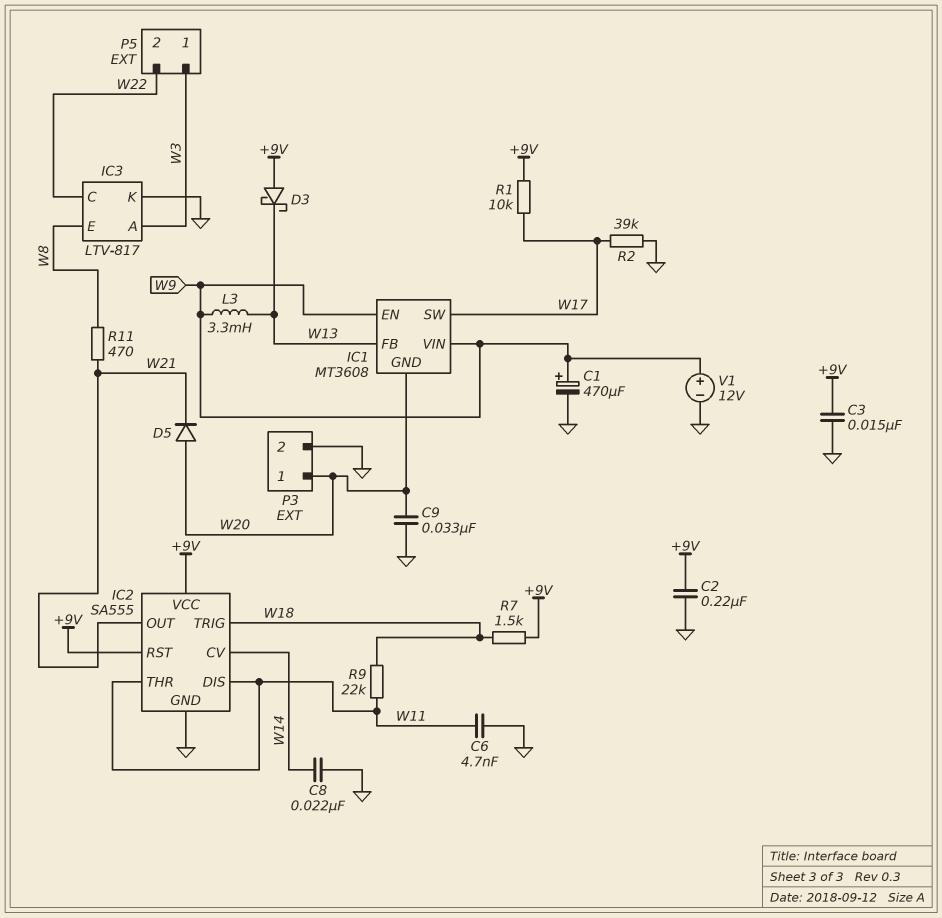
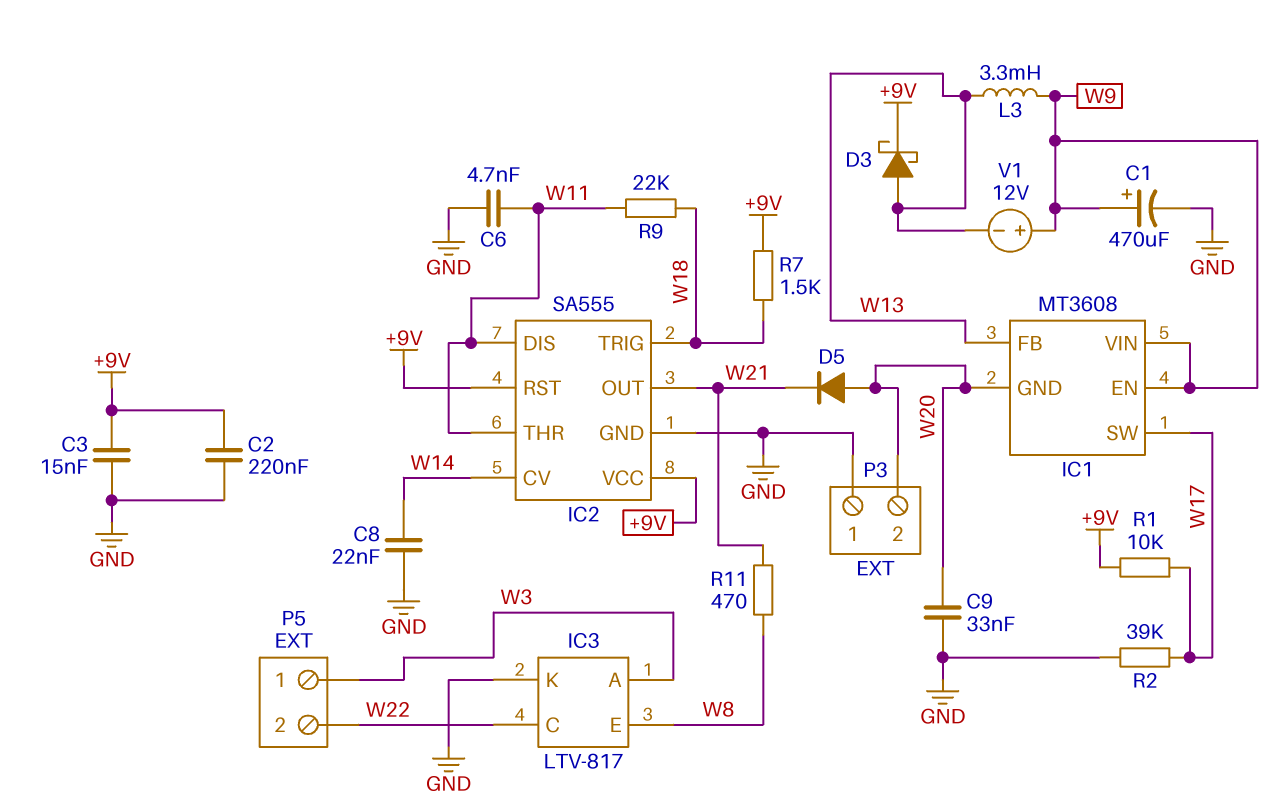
D3: schottky (A +9V, K W13) -> schottky (A W13, K +9V)
P3 pin 1: W20 -> GND
P3 pin 2: GND -> W20
V1: 12V (plus W9, minus GND) -> 12V (plus W9, minus W13)

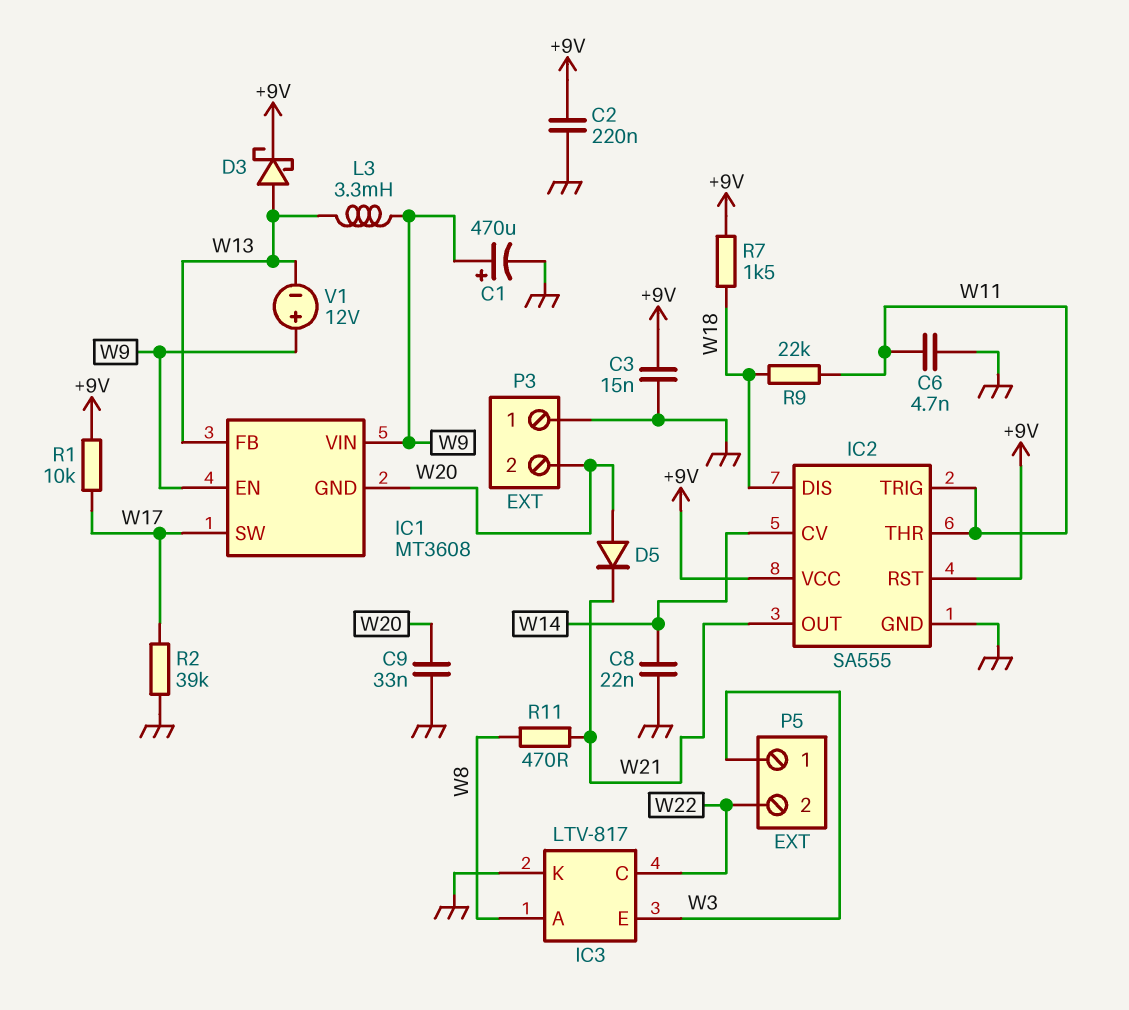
IC2 pin DIS: W11 -> W18
IC2 pin TRIG: W18 -> W11
IC3 pin A: W3 -> W8
IC3 pin E: W8 -> W3

